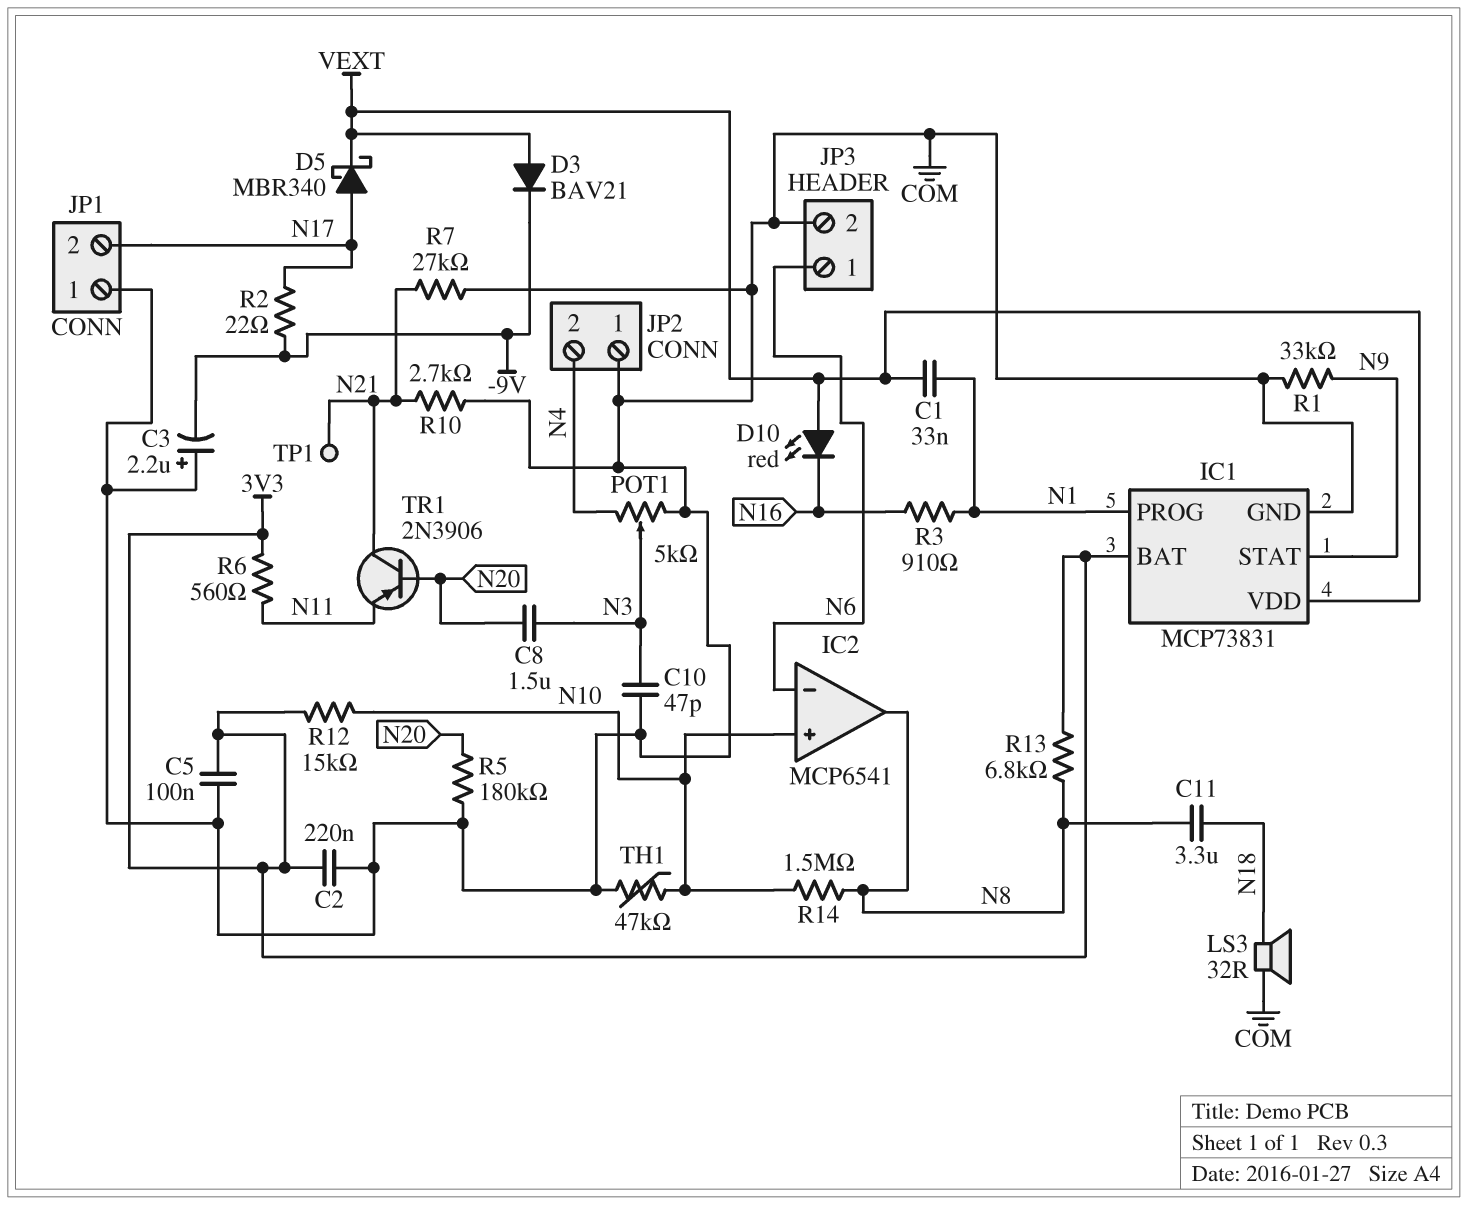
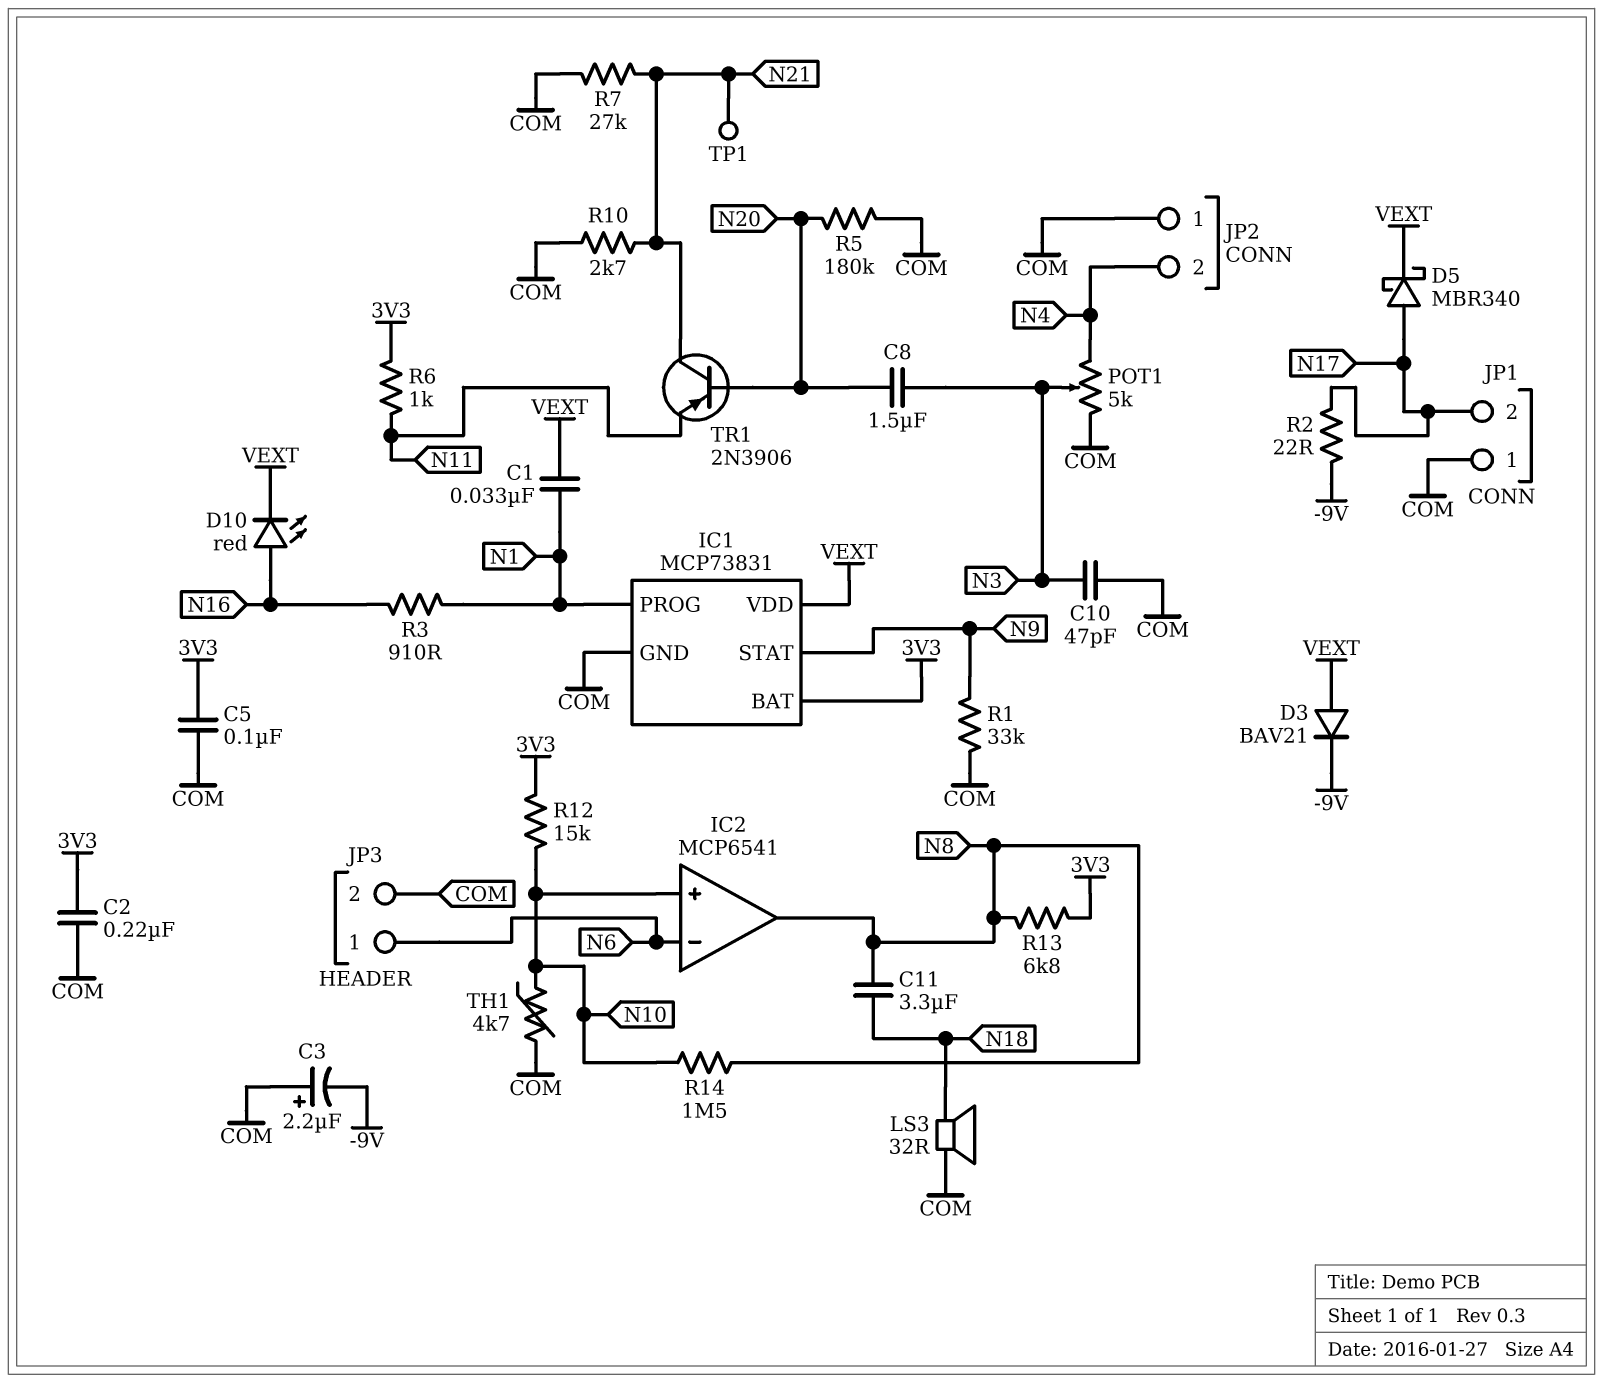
D10: LED red (A VEXT, K N16) -> LED red (A N16, K VEXT)
R6: 560 (3V3, N11) -> 1k (3V3, N11)
TH1: 47k (COM, N10) -> 4.7k (COM, N10)

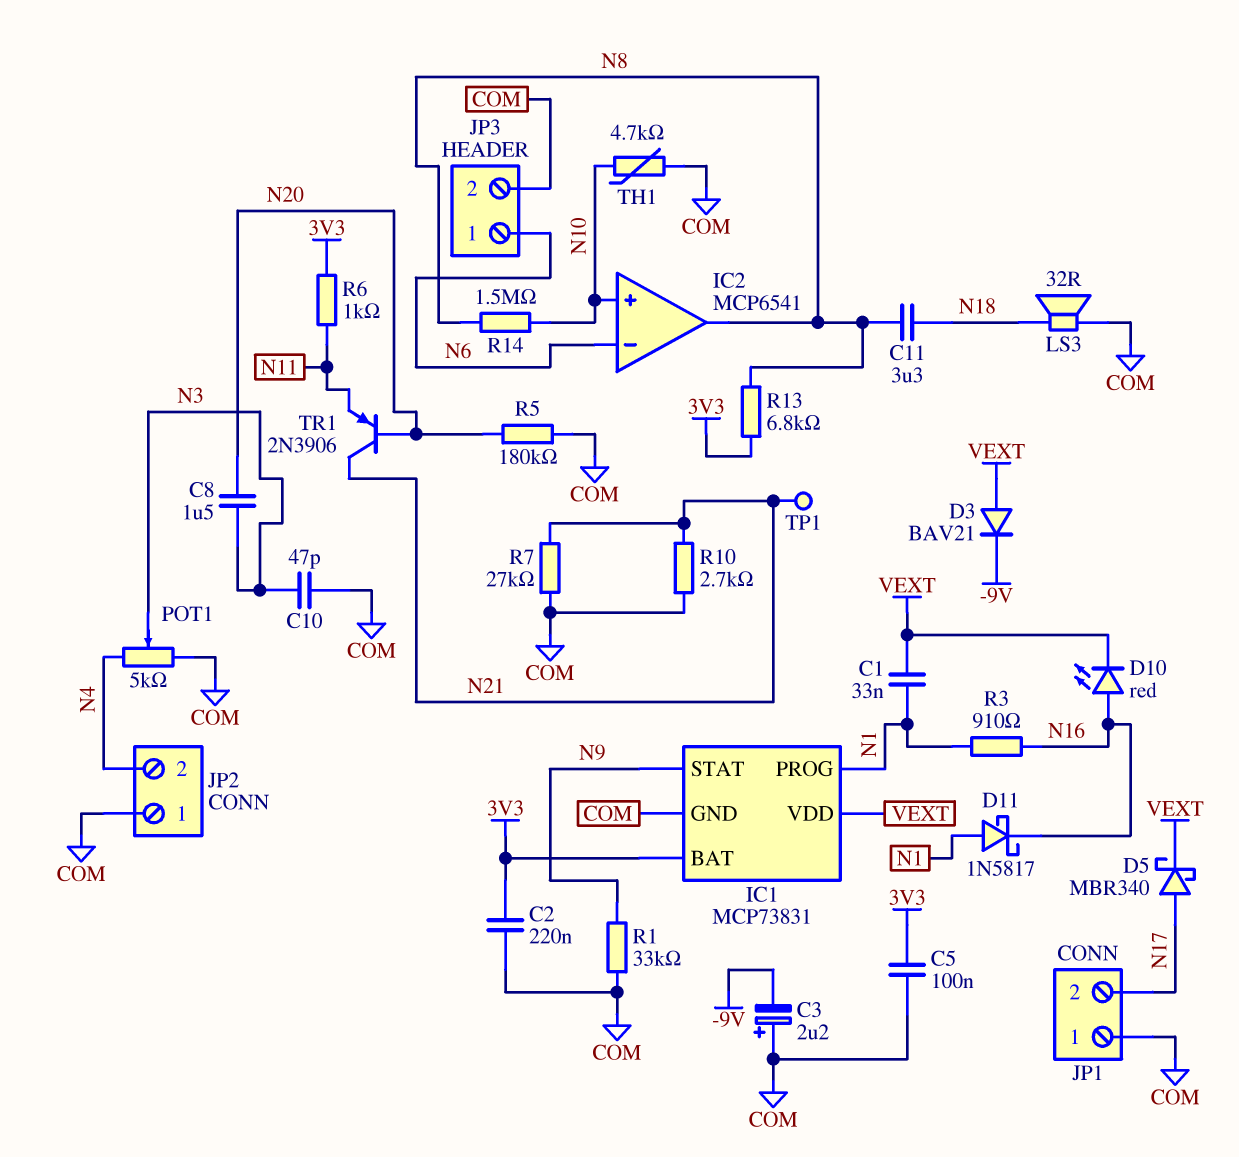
D11: none -> schottky 1N5817 (A N1, K N16)
R2: 22 (-9V, N17) -> none
R12: 15k (3V3, N10) -> none

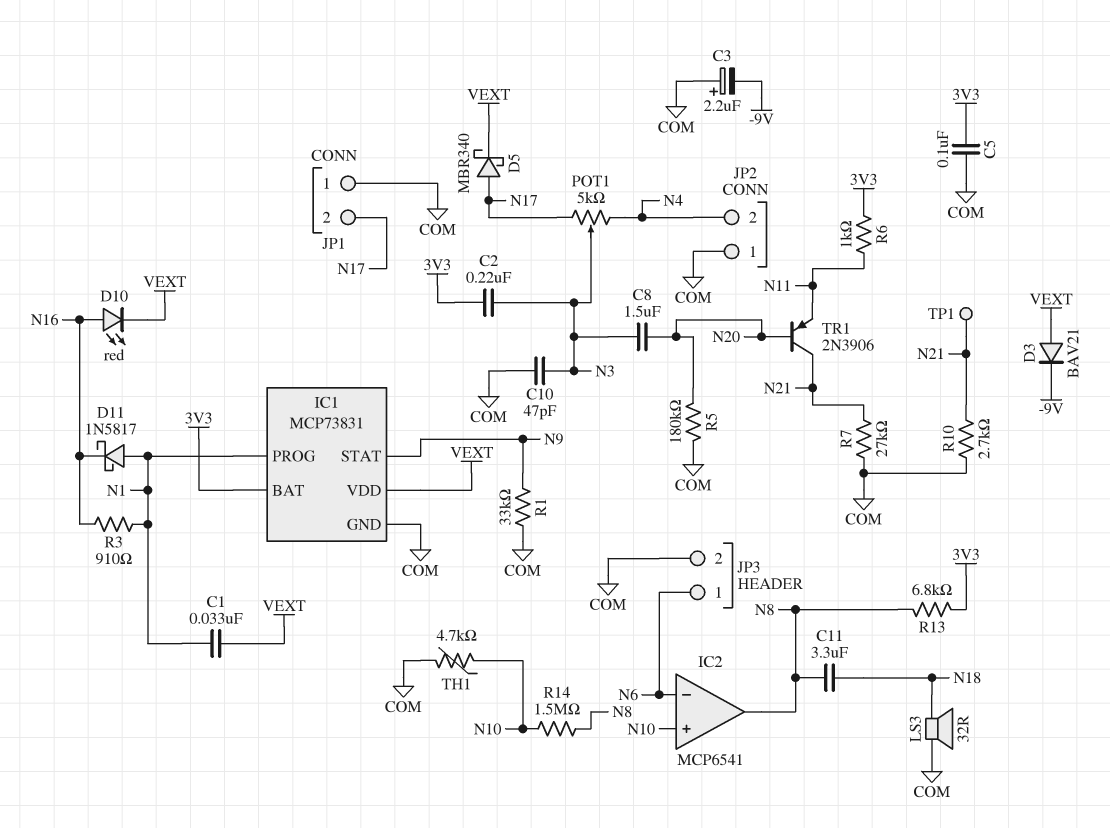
C2: 220nF (3V3, COM) -> 220nF (3V3, N3)
POT1: 5k (COM, N4, wiper N3) -> 5k (N4, N17, wiper N3)

